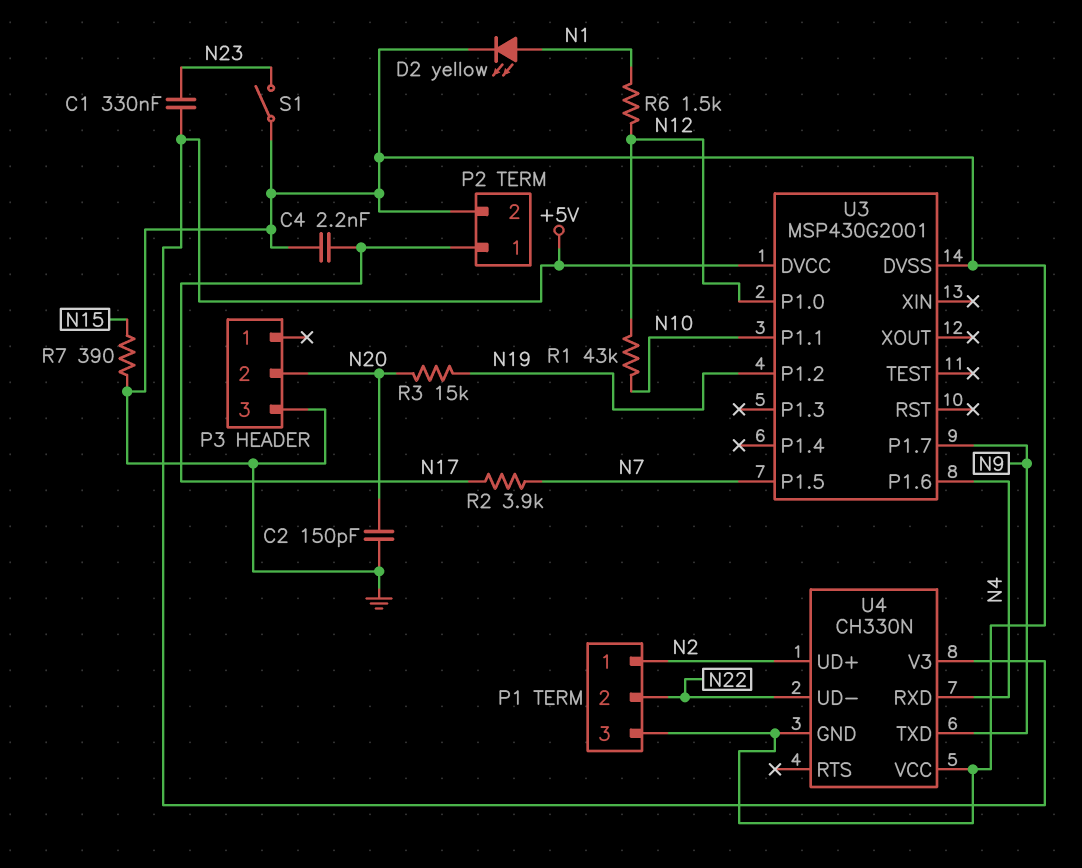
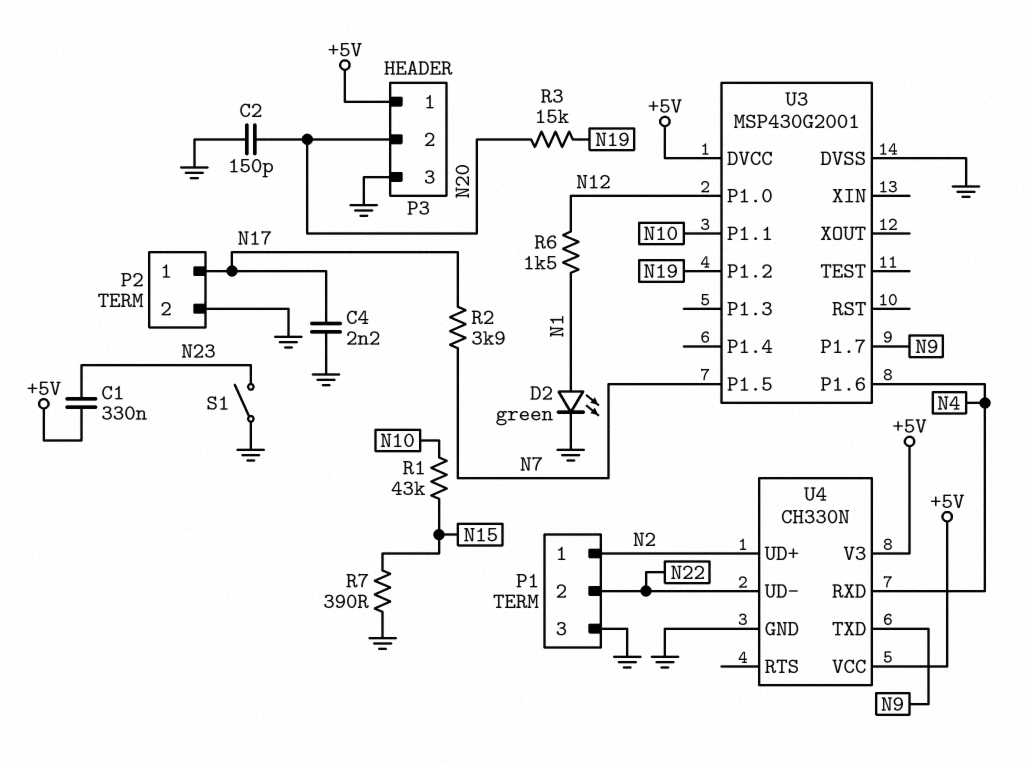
D2: LED yellow (A N1, K GND) -> LED green (A N1, K GND)
P3 pin 1: none -> +5V
R1: 43k (N10, N12) -> 43k (N10, N15)
U4 pin VCC: GND -> +5V

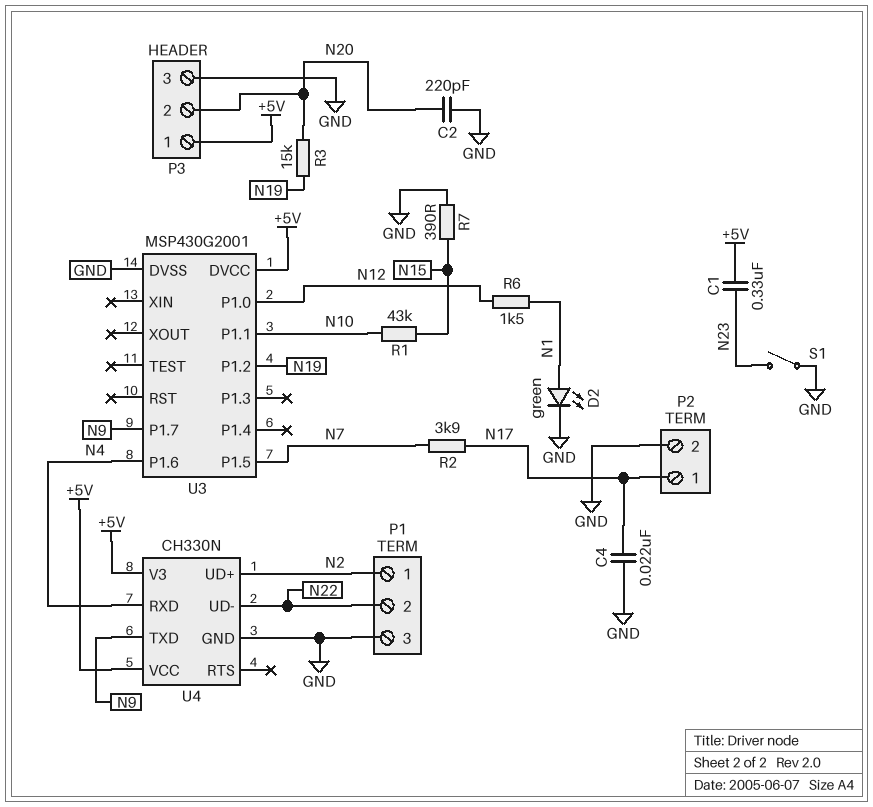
C2: 150pF (GND, N20) -> 220pF (GND, N20)
C4: 2.2nF (GND, N17) -> 22nF (GND, N17)

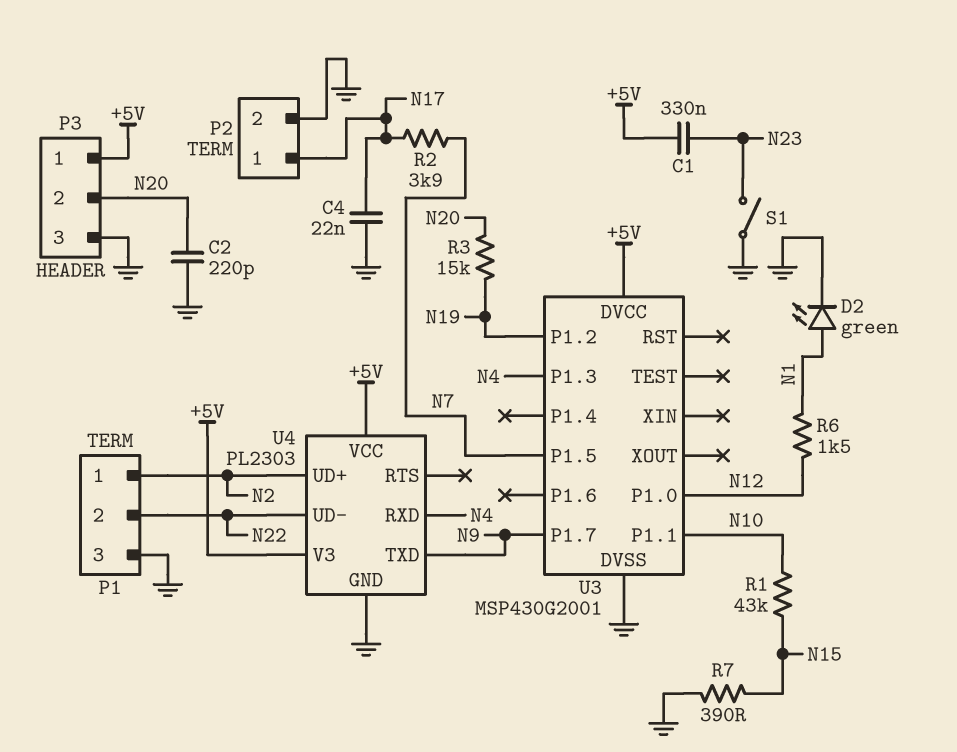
U3 pin P1.3: none -> N4
U3 pin P1.6: N4 -> none
U4: CH330N -> PL2303

